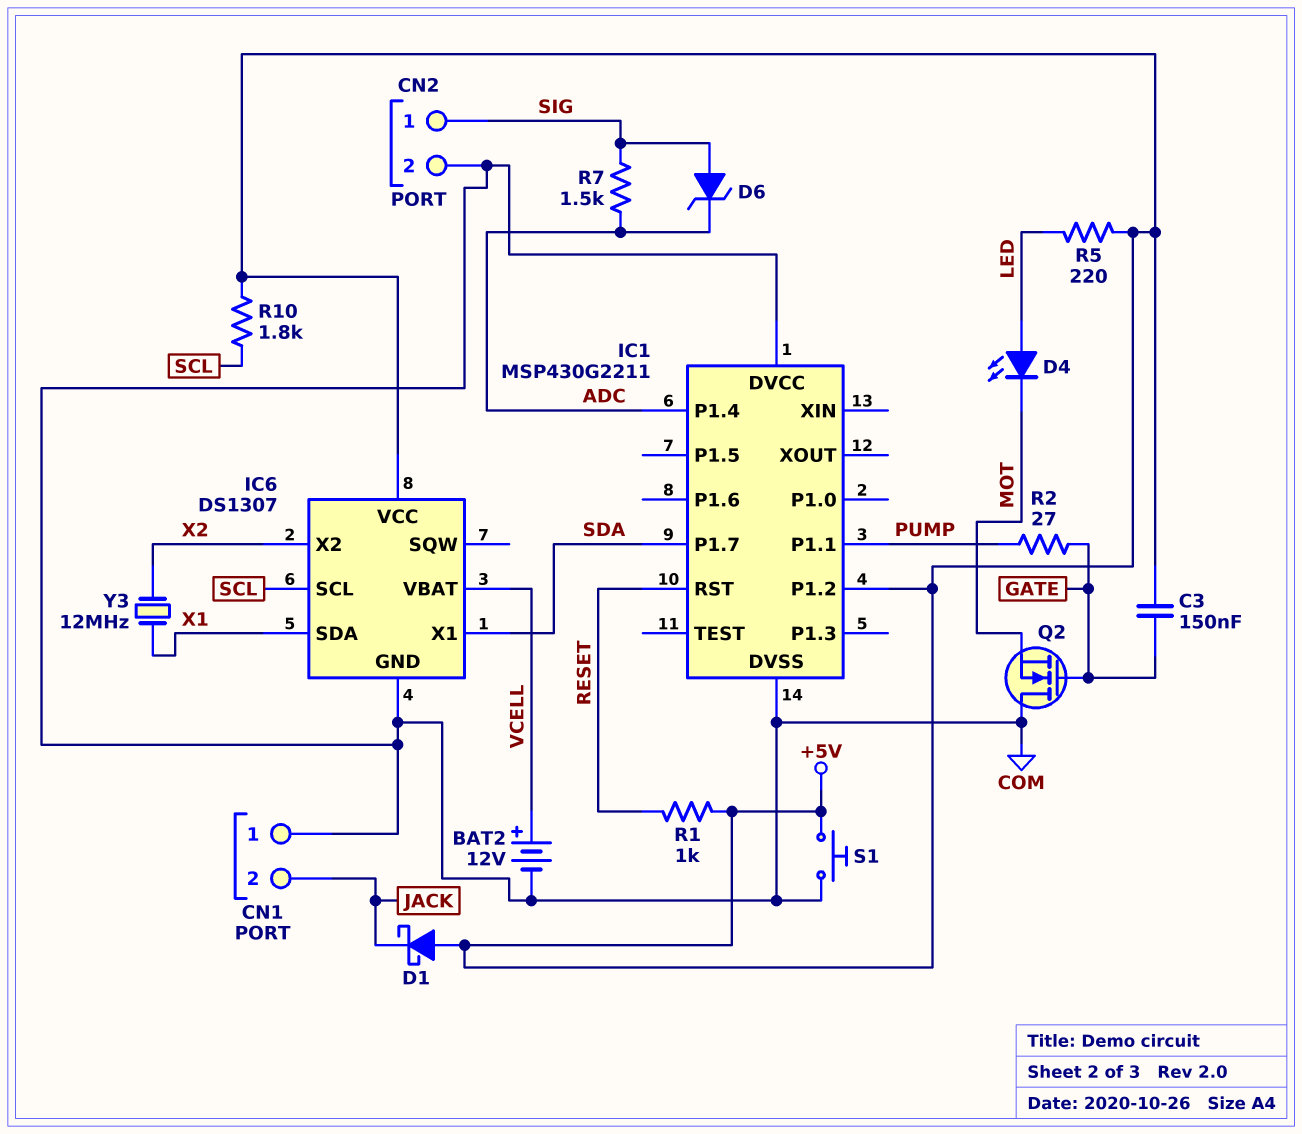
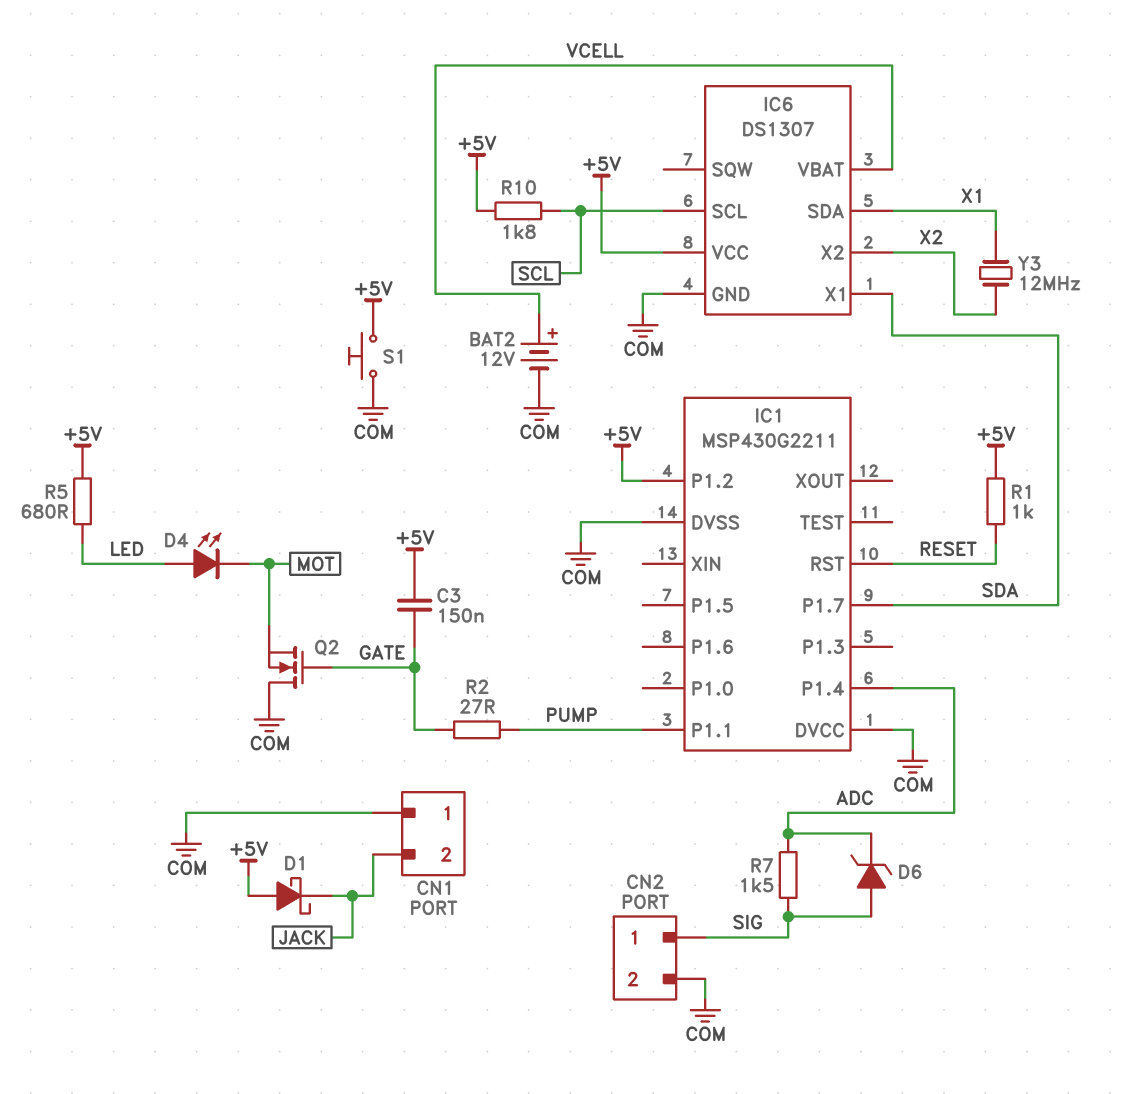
R5: 220 (+5V, LED) -> 680 (+5V, LED)

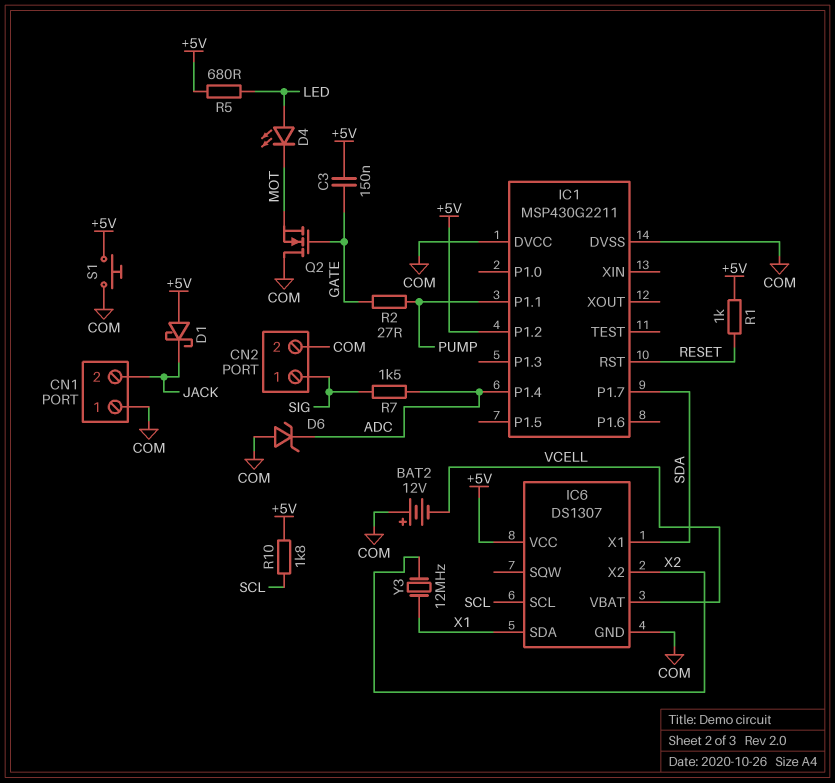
BAT2: 12V (plus VCELL, minus COM) -> 12V (plus COM, minus VCELL)
D6: zener (A SIG, K ADC) -> zener (A COM, K ADC)

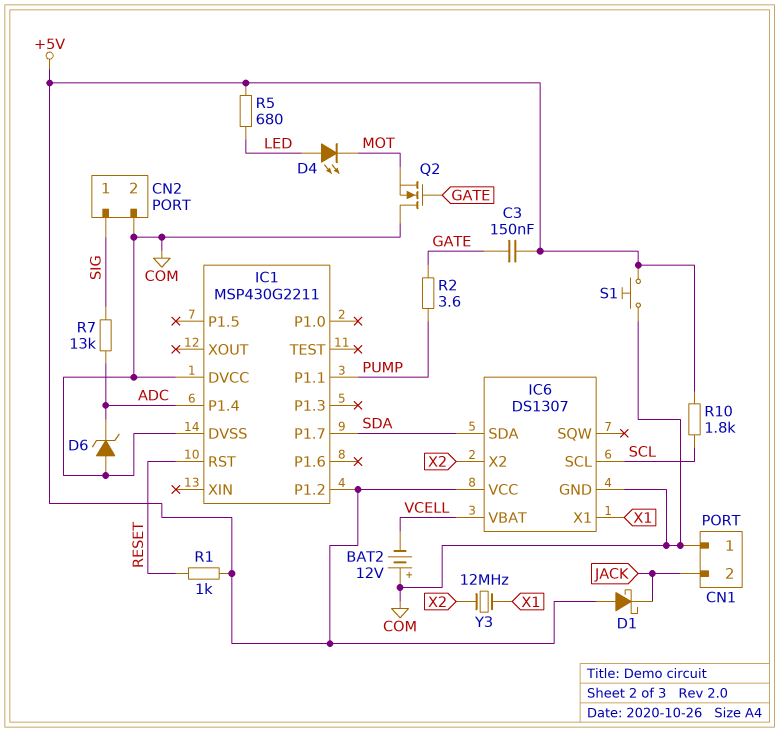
IC6 pin SDA: X1 -> SDA
IC6 pin X1: SDA -> X1
R2: 27 (GATE, PUMP) -> 3.6 (GATE, PUMP)
R7: 1.5k (ADC, SIG) -> 13k (ADC, SIG)

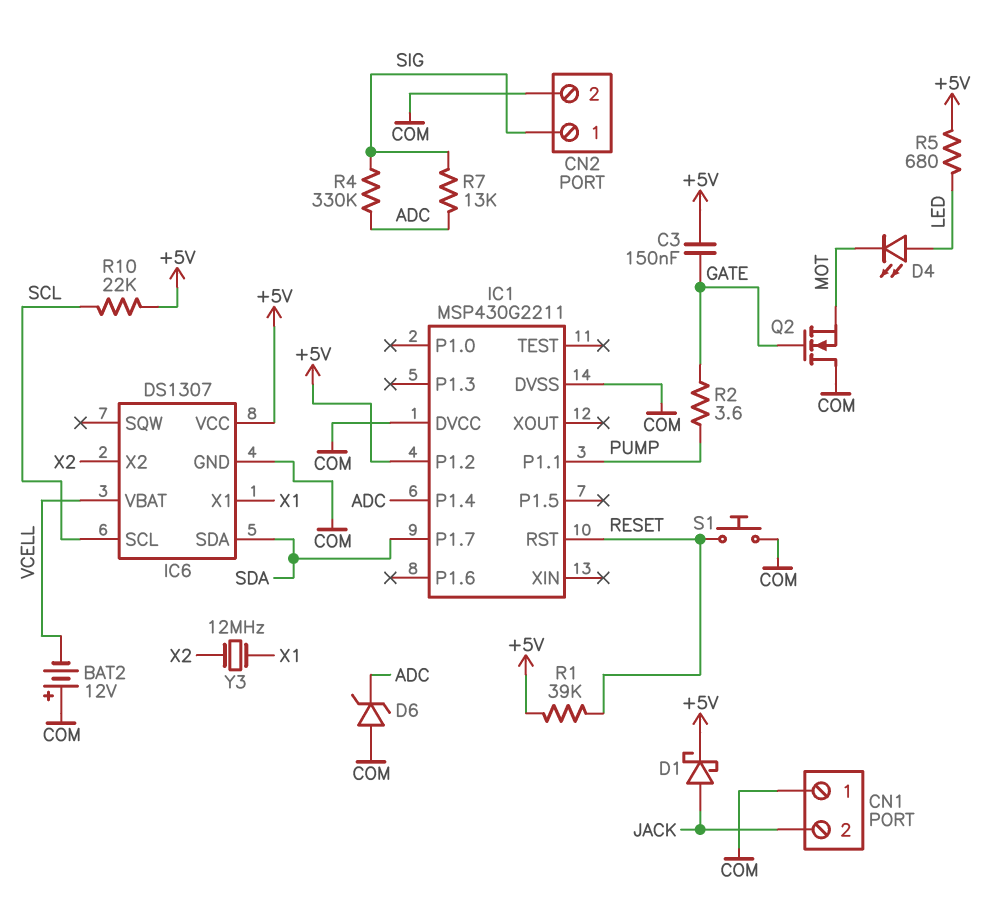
D1: schottky (A +5V, K JACK) -> schottky (A JACK, K +5V)
R1: 1k (+5V, RESET) -> 39k (+5V, RESET)
R4: none -> 330k (ADC, SIG)
R10: 1.8k (+5V, SCL) -> 22k (+5V, SCL)
S1: button (+5V, COM) -> button (COM, RESET)

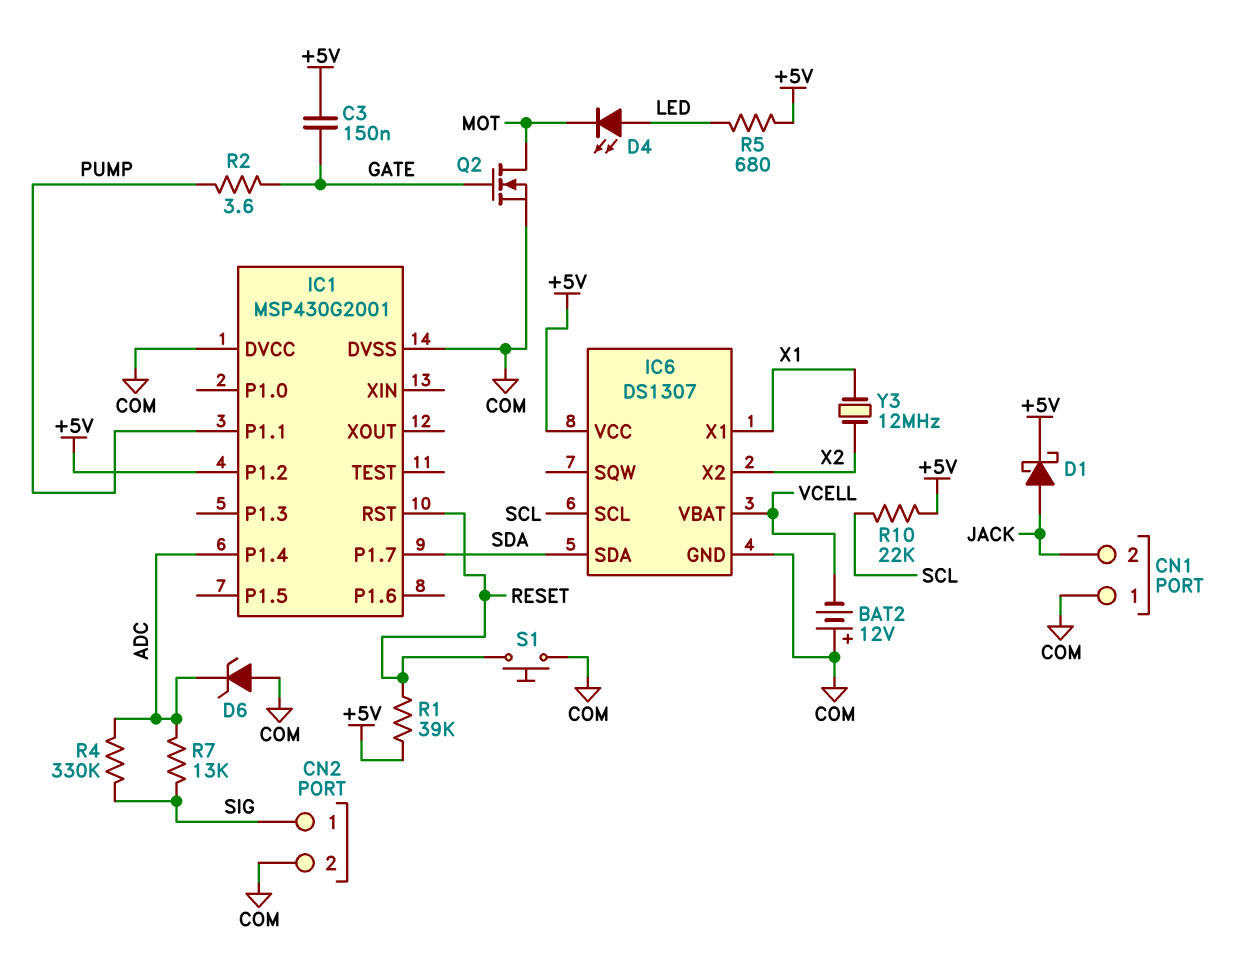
IC1: MSP430G2211 -> MSP430G2001
Q2: NMOS (G GATE, D COM, S MOT) -> NMOS (G GATE, D MOT, S COM)

